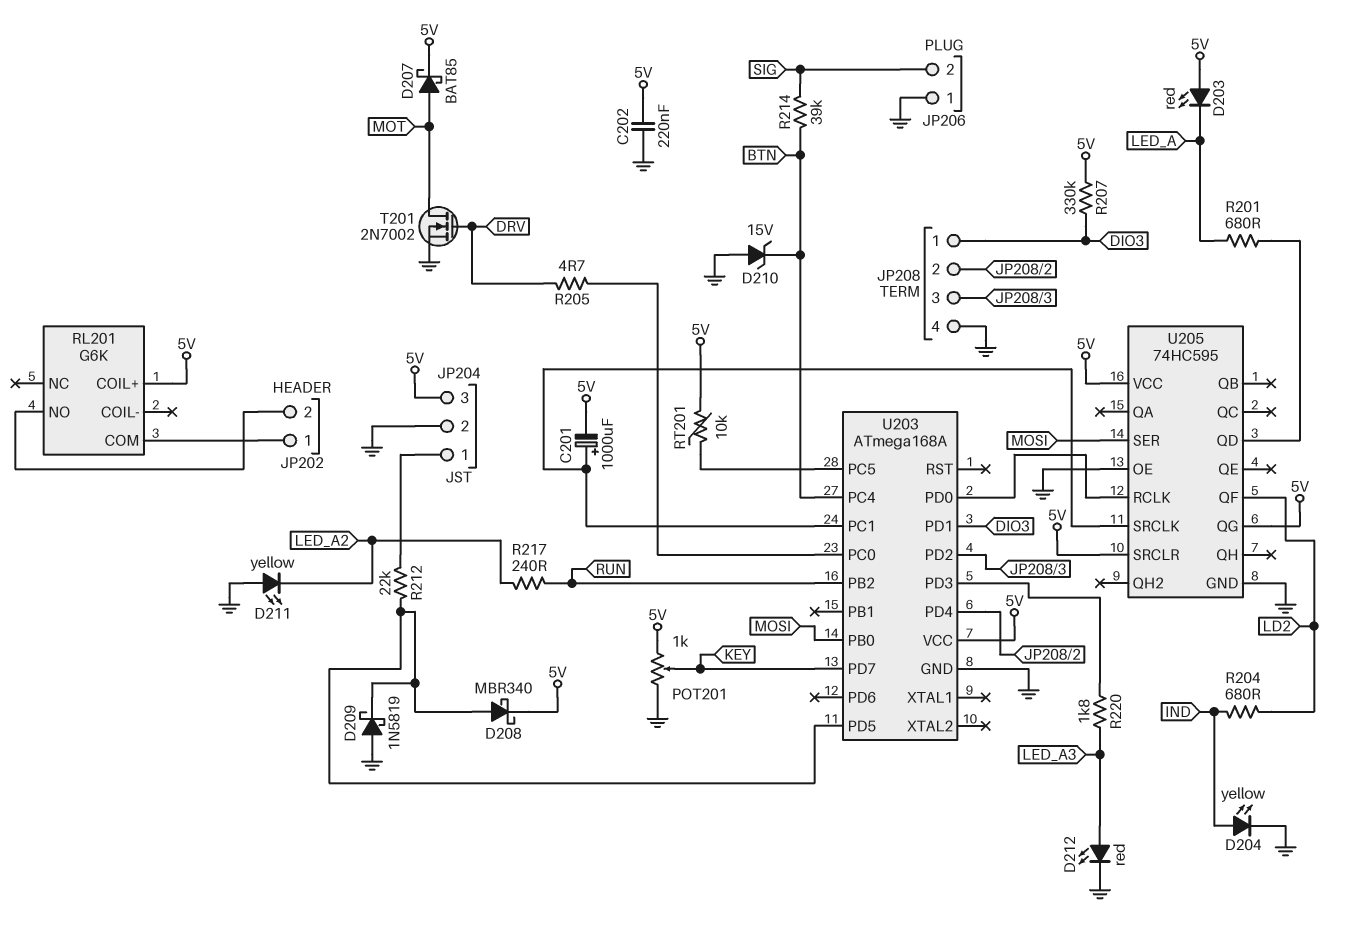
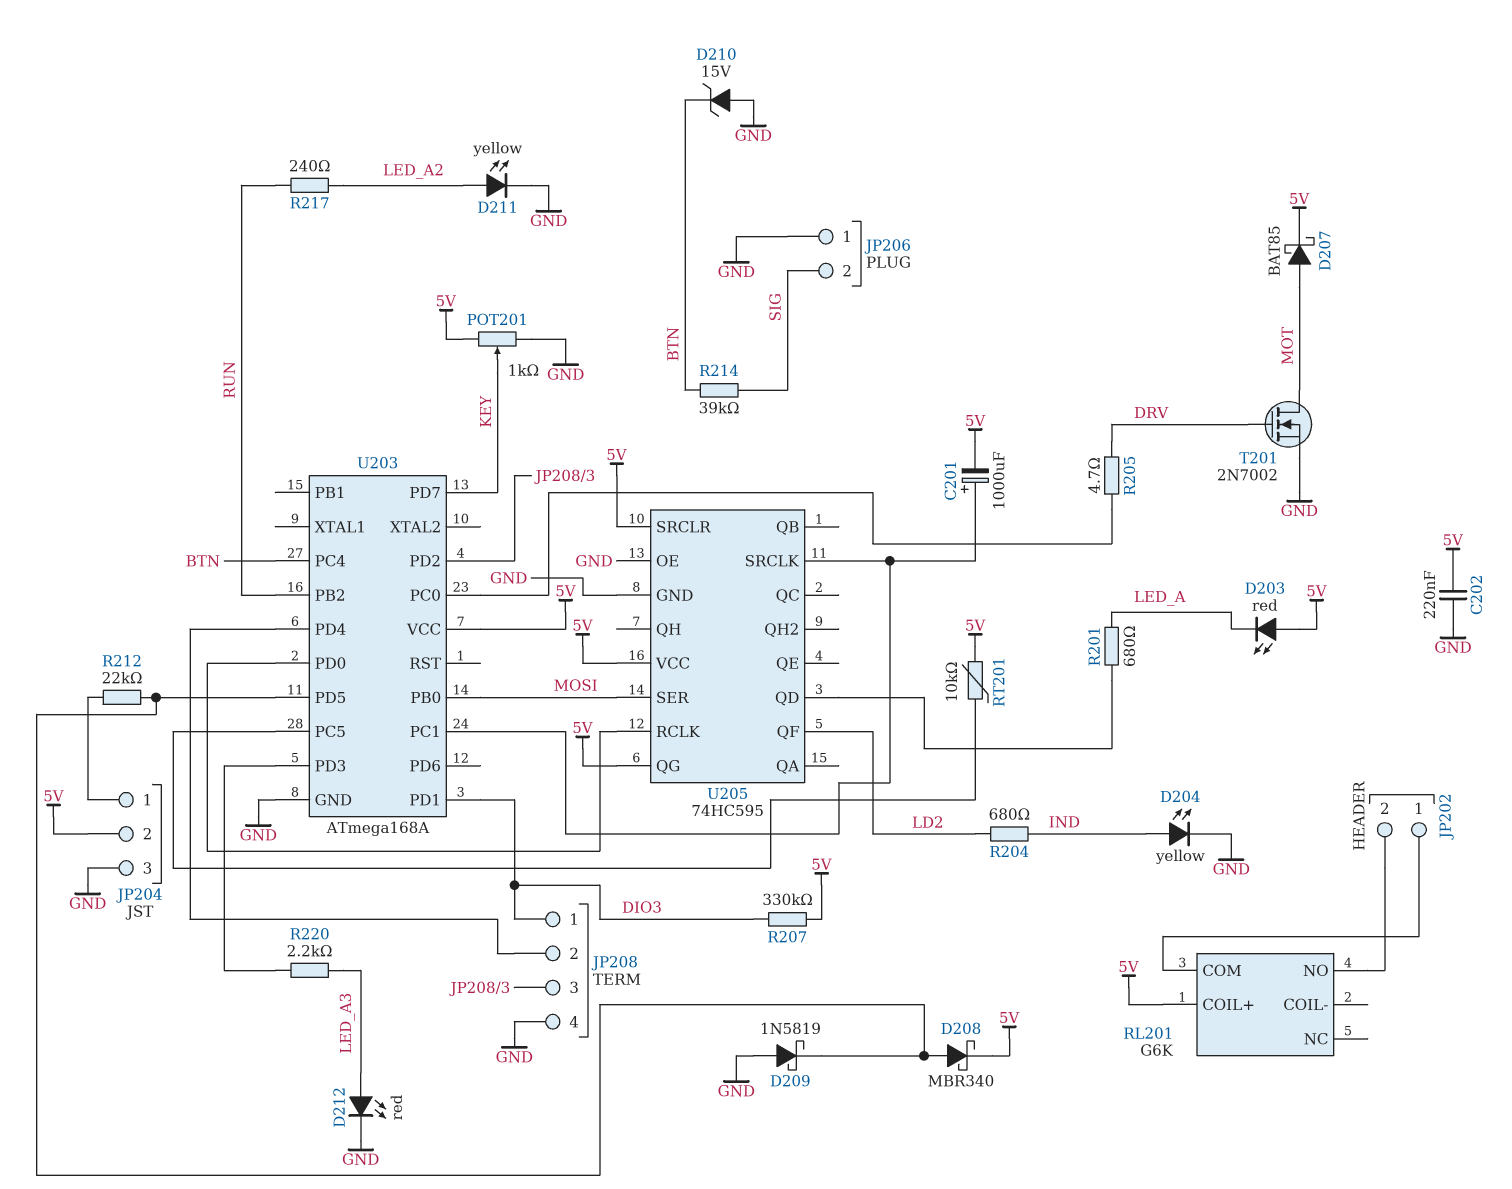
D211: LED yellow (A GND, K LED_A2) -> LED yellow (A LED_A2, K GND)
JP204 pin 2: GND -> 5V
JP204 pin 3: 5V -> GND
R220: 1.8k (LED_A3, U203/PD3) -> 2.2k (LED_A3, U203/PD3)

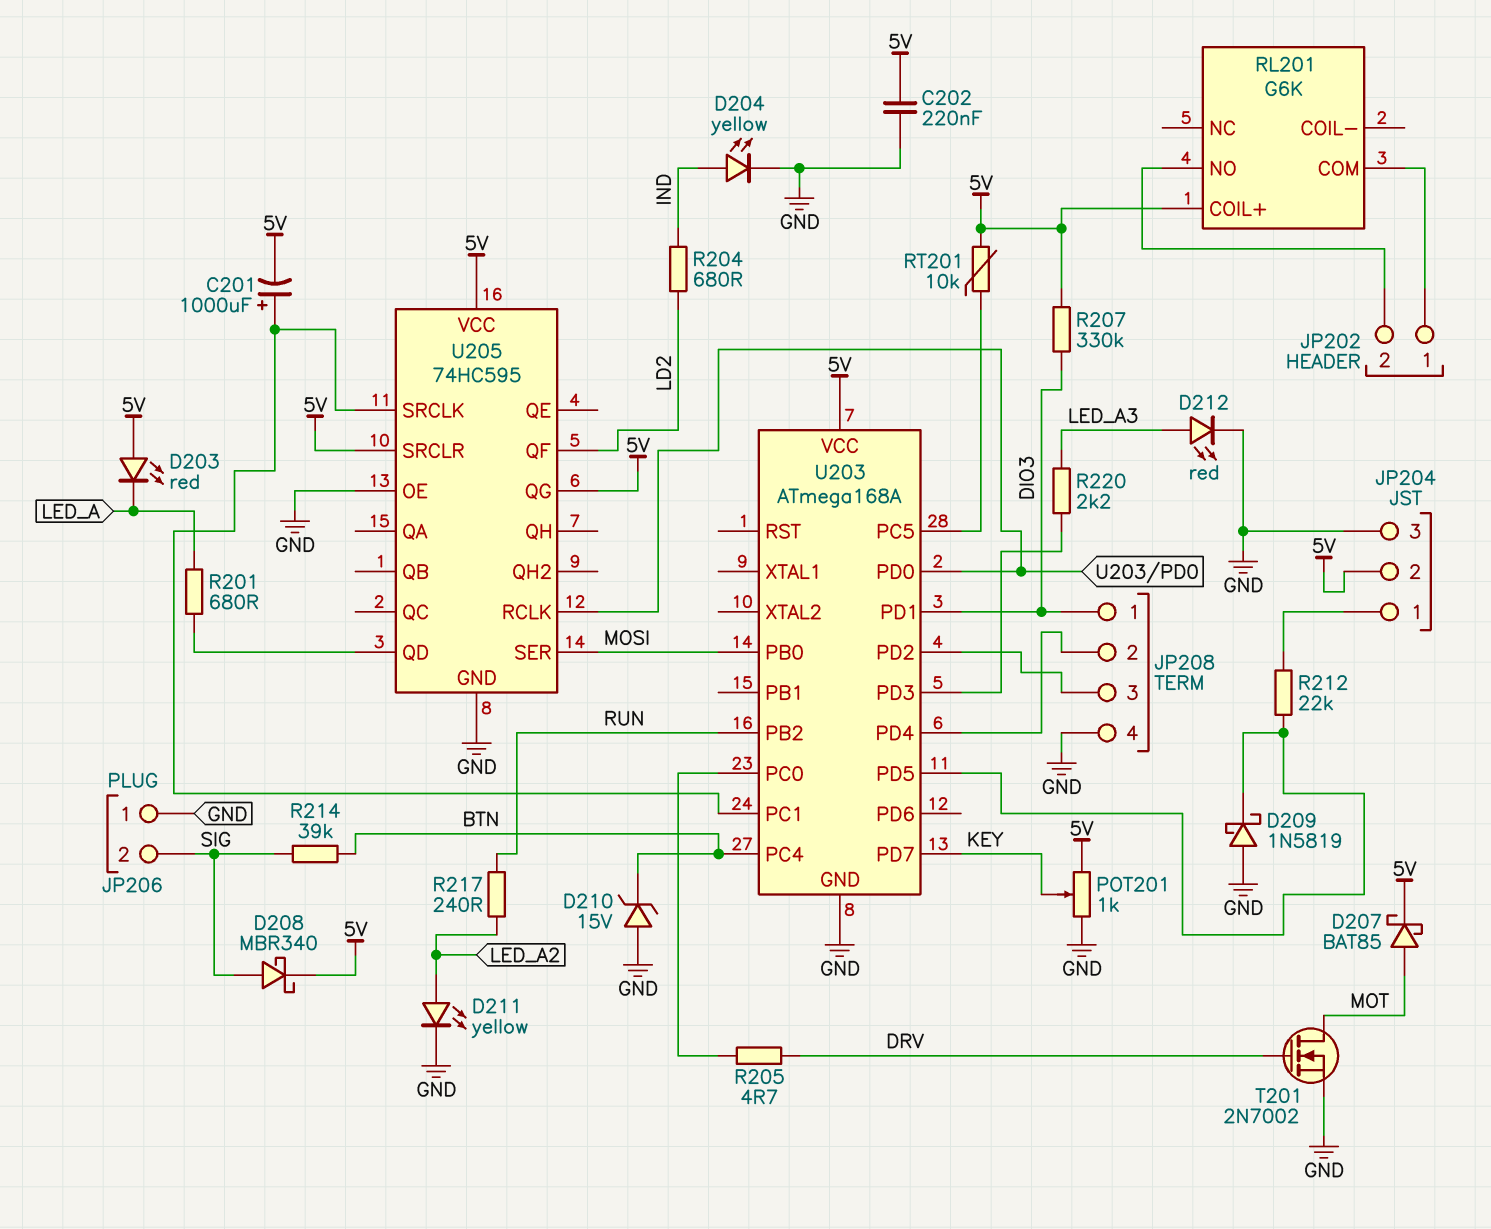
D208: schottky MBR340 (A U203/PD5, K 5V) -> schottky MBR340 (A SIG, K 5V)

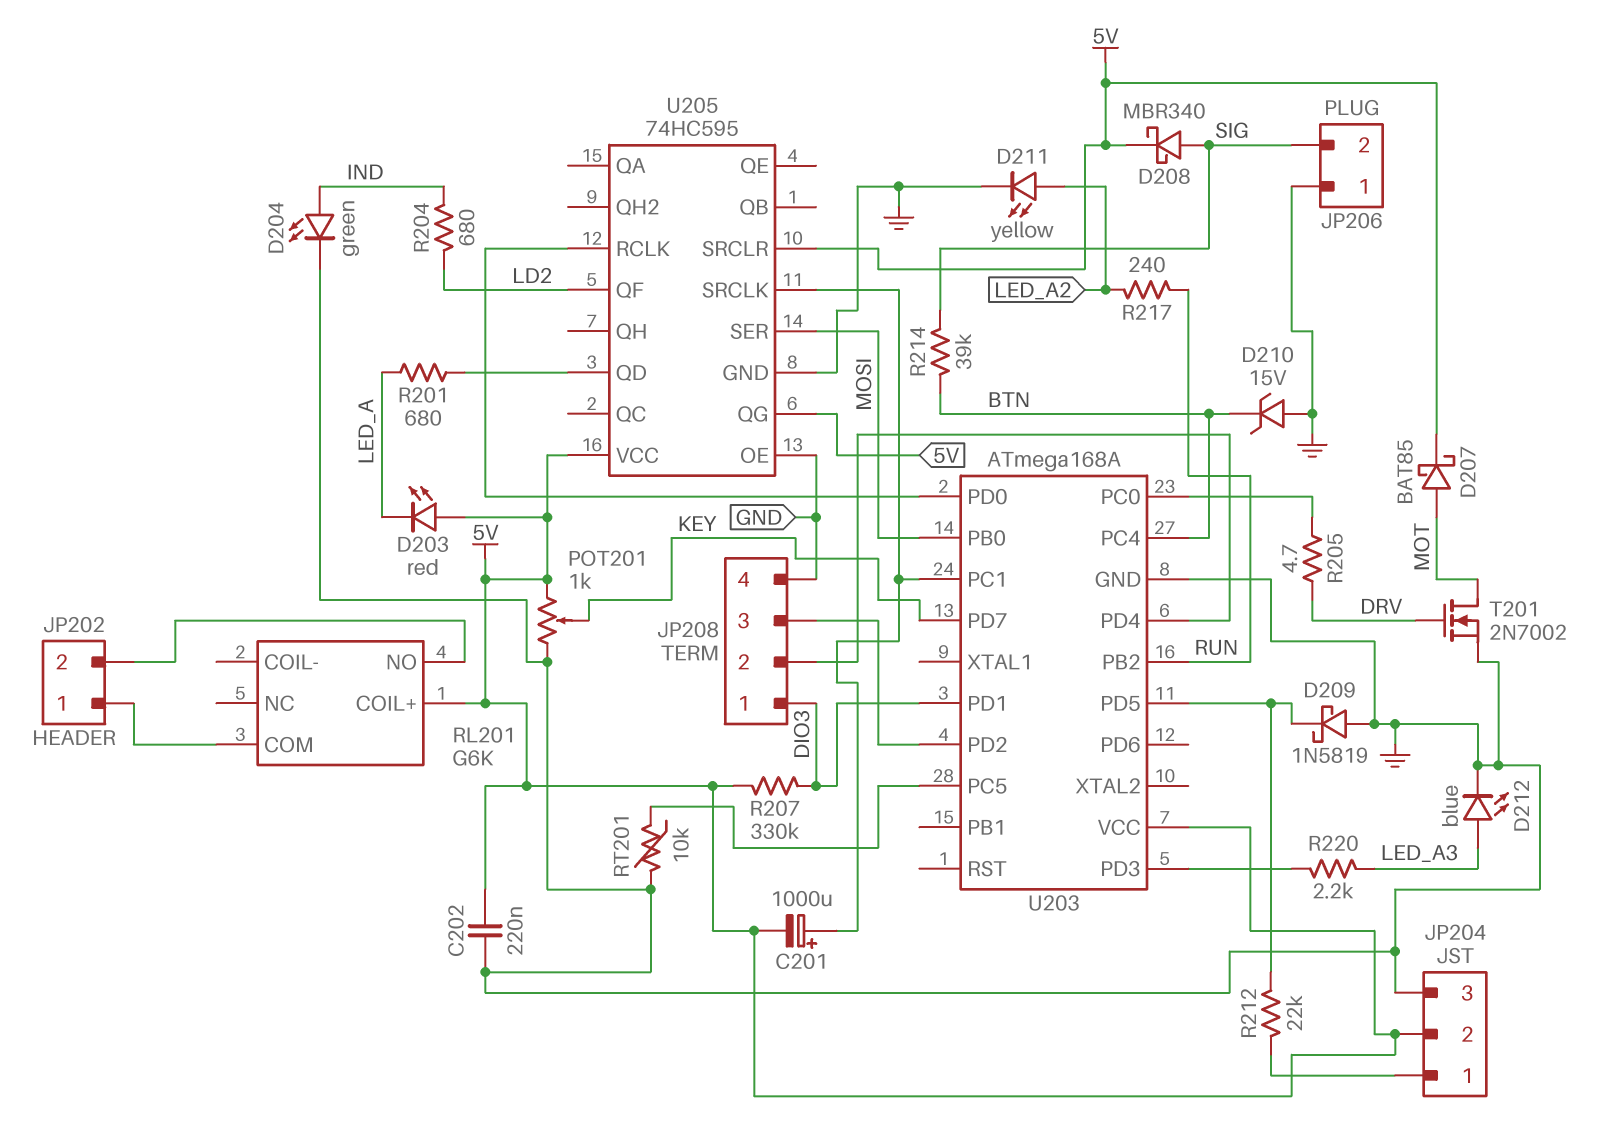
D204: LED yellow (A IND, K GND) -> LED green (A IND, K GND)
D212: LED red (A LED_A3, K GND) -> LED blue (A LED_A3, K GND)
RT201: 10k (5V, U203/PC5) -> 10k (GND, U203/PC5)

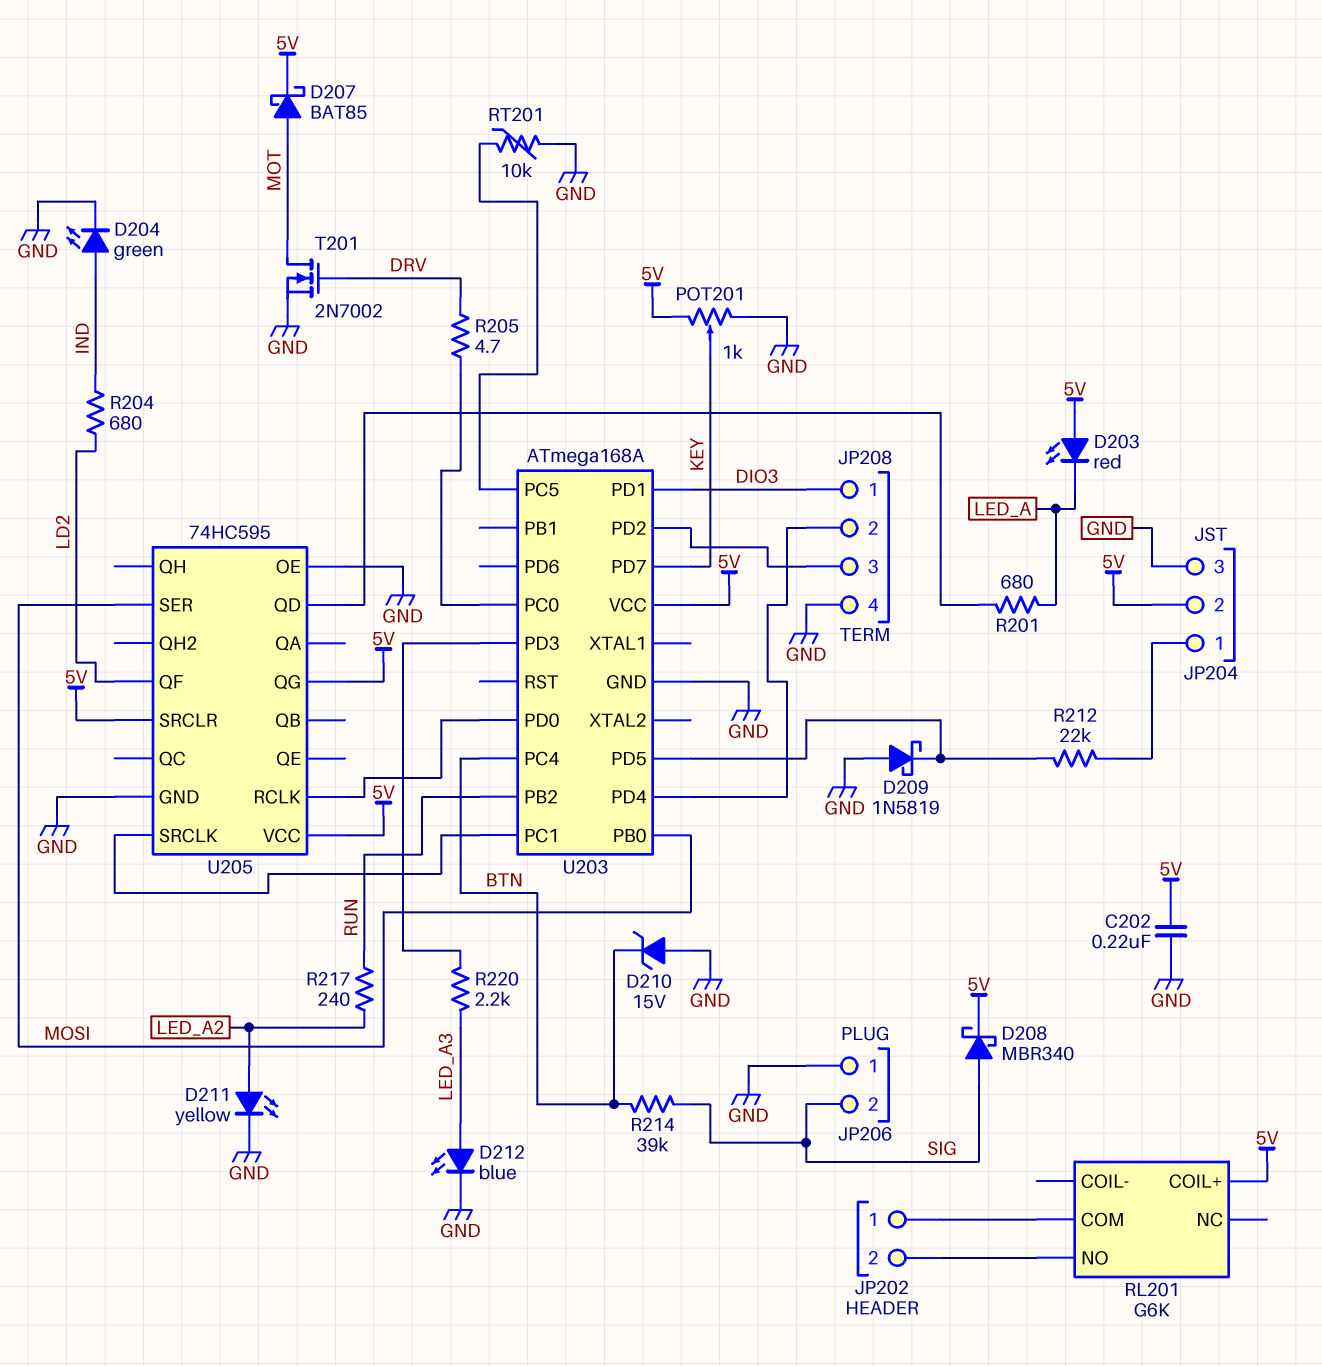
C201: 1000uF (plus U203/PC1, minus 5V) -> none
R207: 330k (5V, DIO3) -> none

